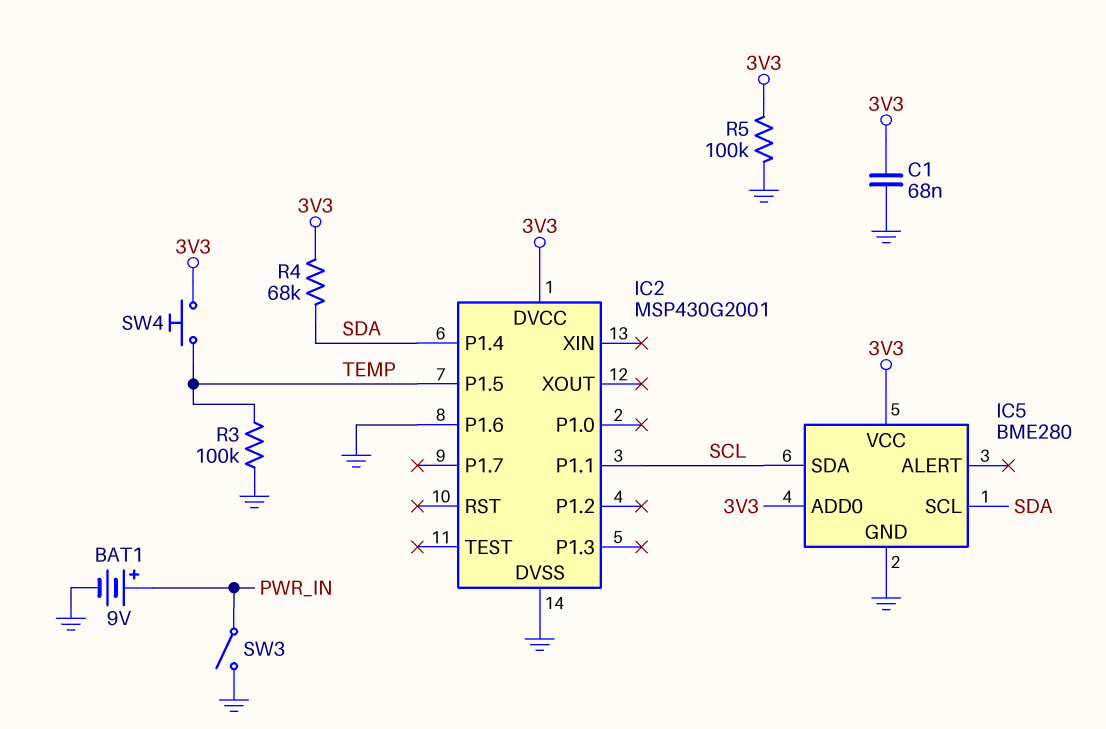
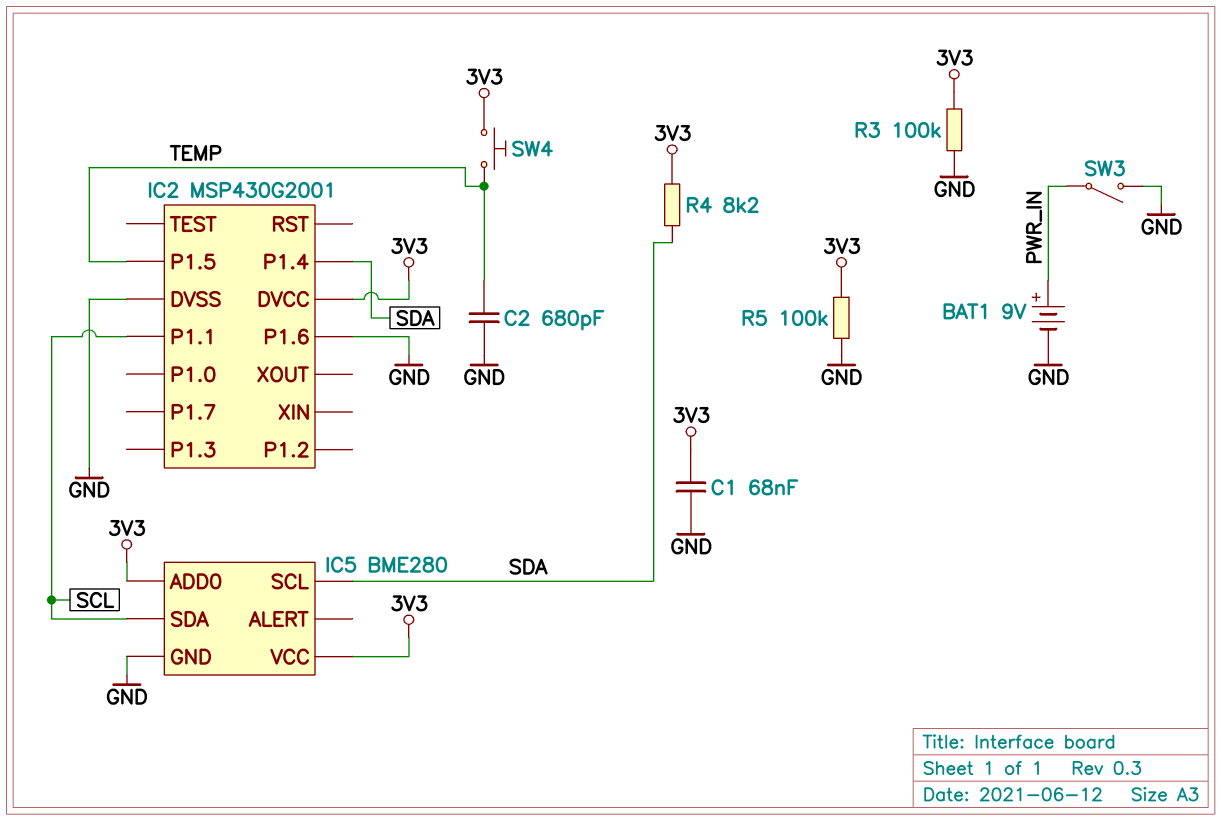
C2: none -> 680pF (GND, TEMP)
R3: 100k (GND, TEMP) -> 100k (3V3, GND)
R4: 68k (3V3, SDA) -> 8.2k (3V3, SDA)

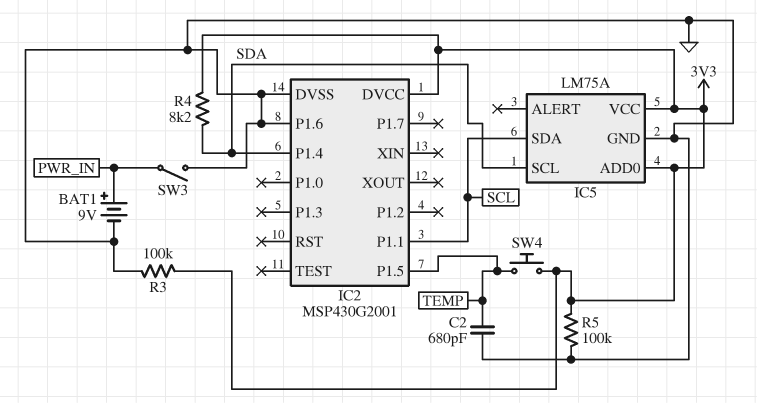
C1: 68nF (3V3, GND) -> none
IC5: BME280 -> LM75A

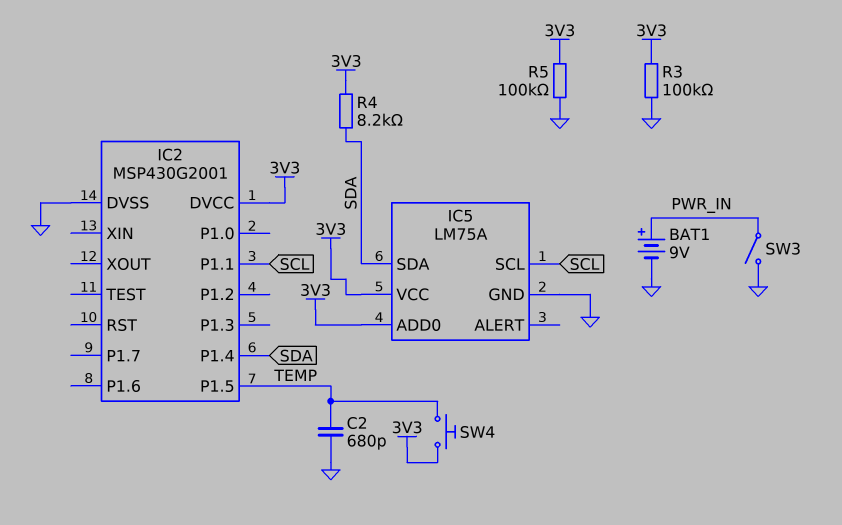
IC2 pin P1.6: GND -> none
IC5 pin SCL: SDA -> SCL
IC5 pin SDA: SCL -> SDA

